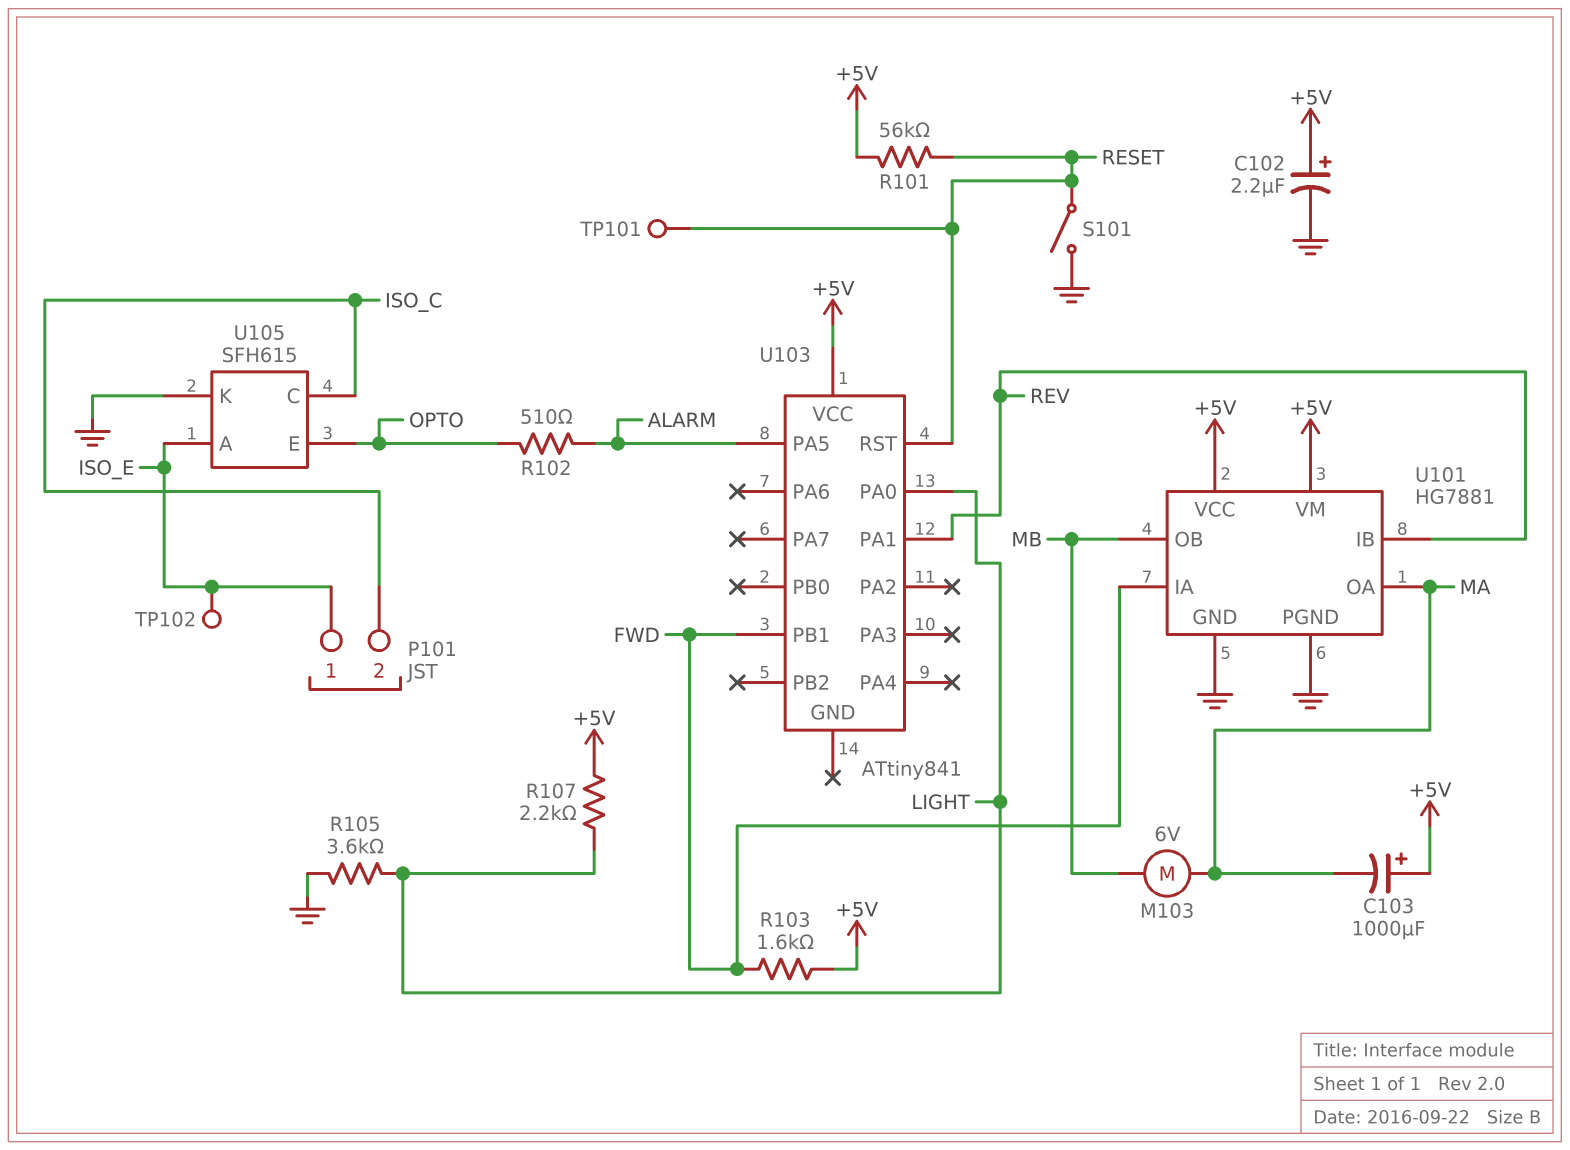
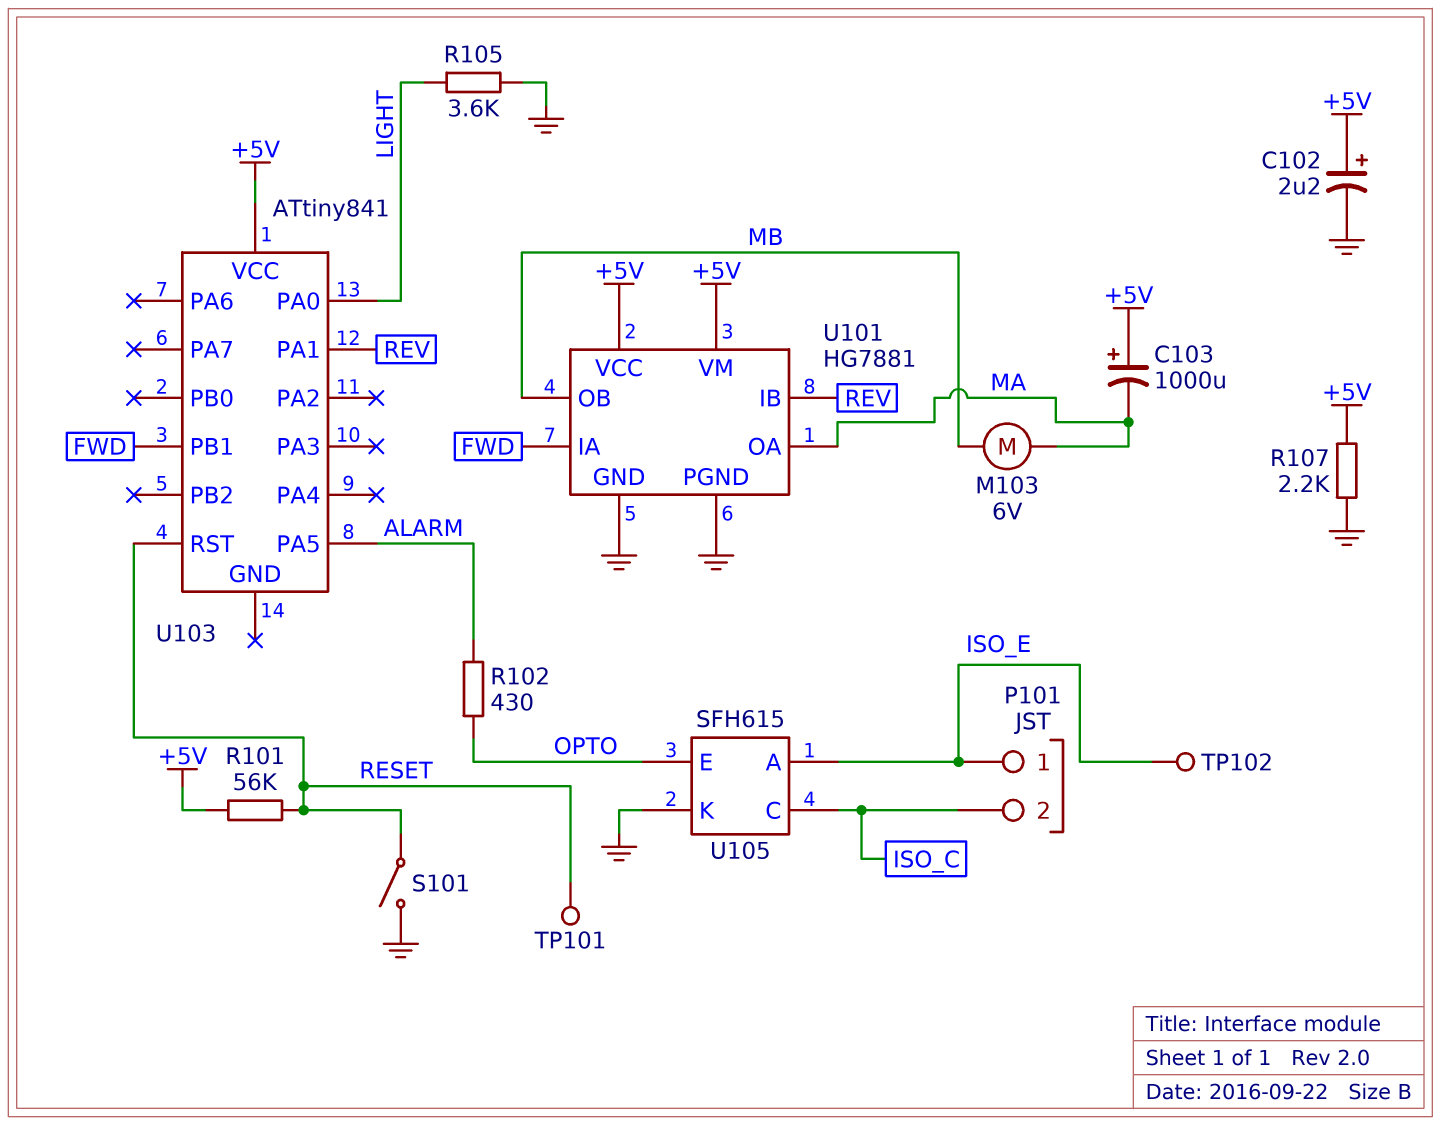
R102: 510 (ALARM, OPTO) -> 430 (ALARM, OPTO)
R103: 1.6k (+5V, FWD) -> none
R107: 2.2k (+5V, LIGHT) -> 2.2k (+5V, GND)

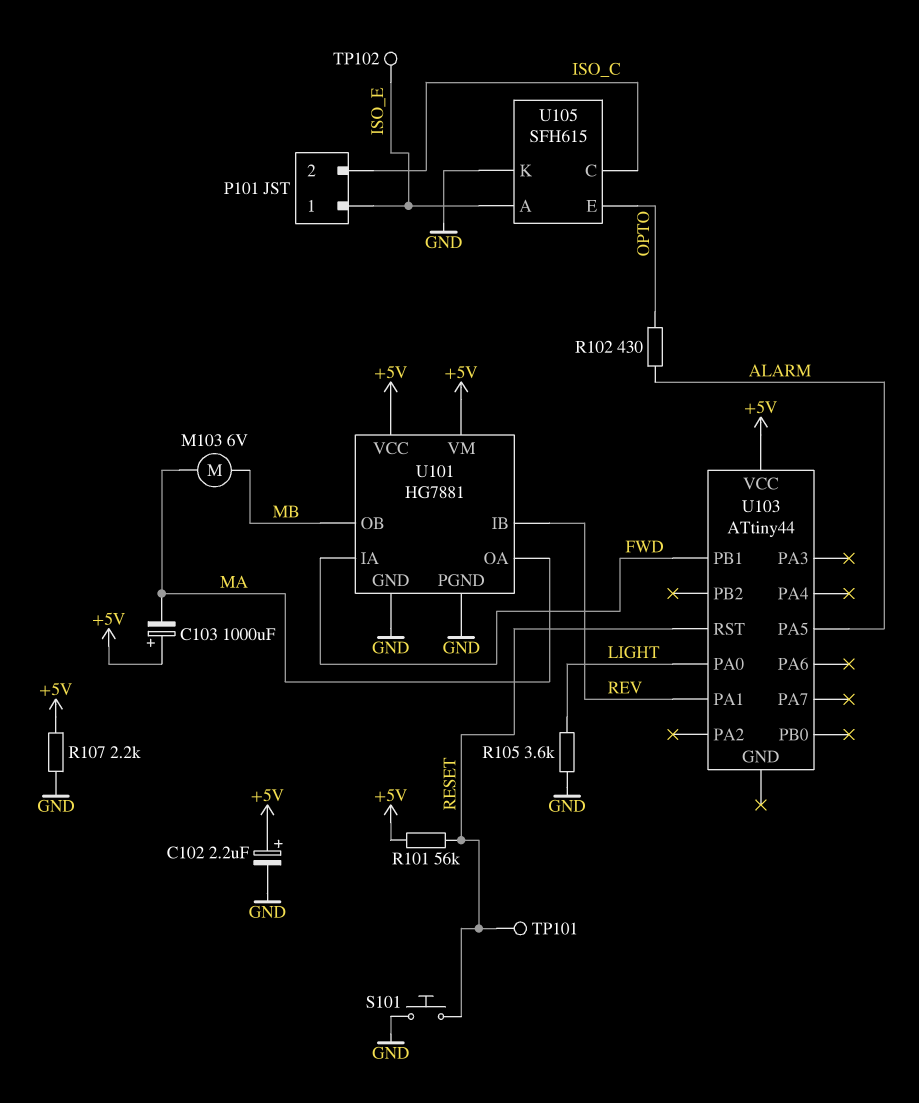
S101: switch (GND, RESET) -> button (GND, RESET)
U103: ATtiny841 -> ATtiny44

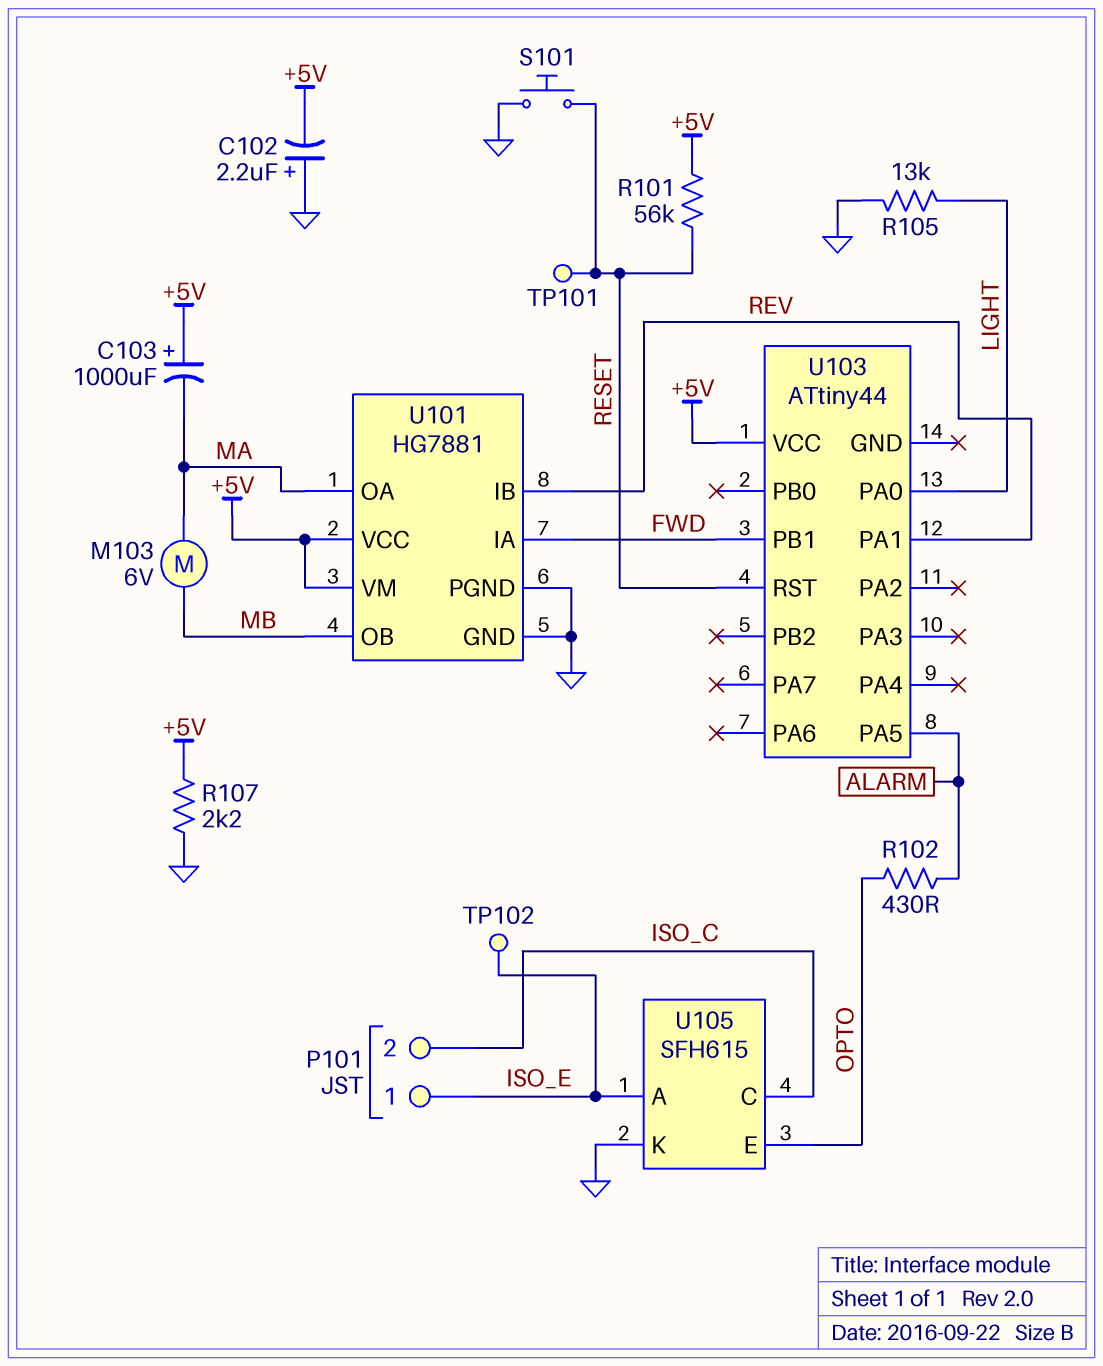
C102: 2.2uF (plus +5V, minus GND) -> 2.2uF (plus GND, minus +5V)
R105: 3.6k (GND, LIGHT) -> 13k (GND, LIGHT)

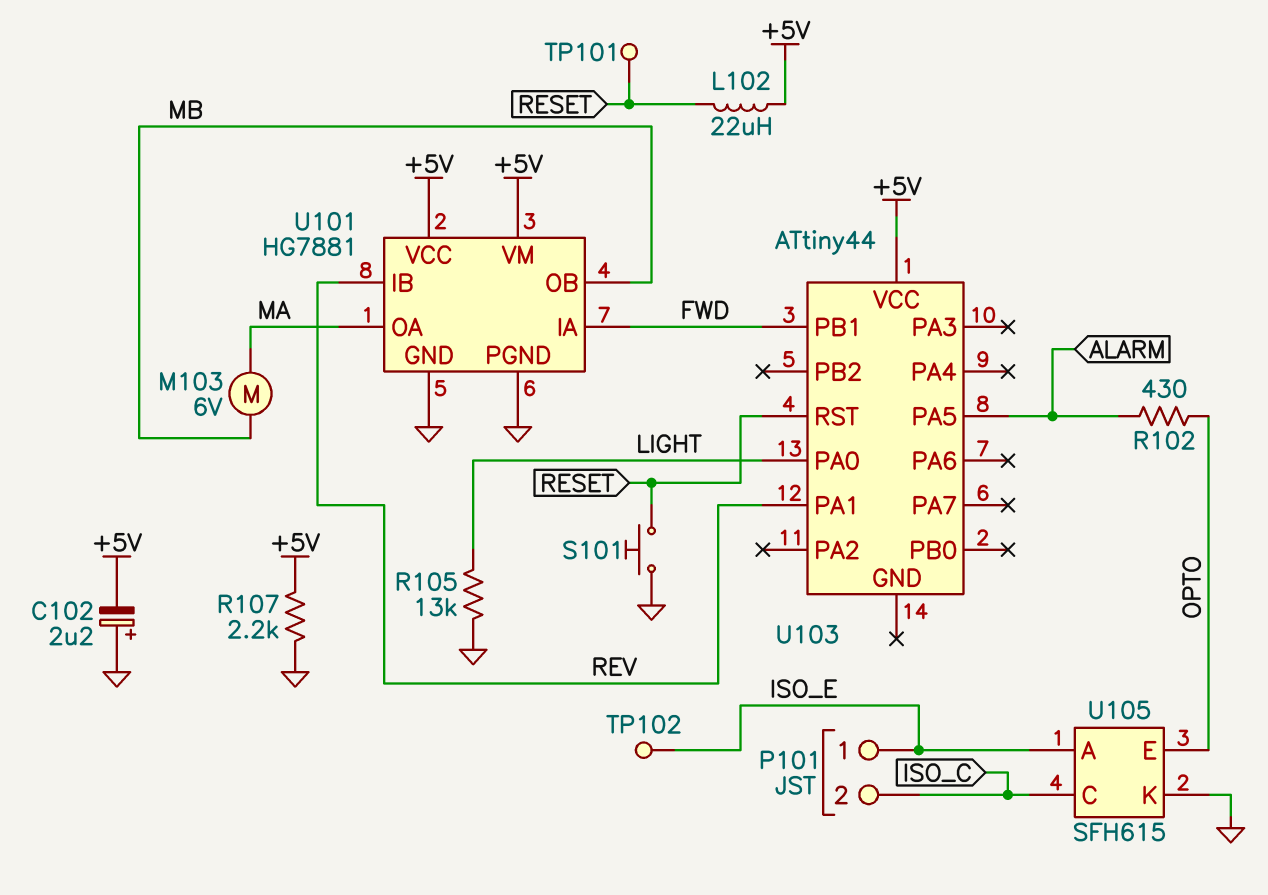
C103: 1000uF (plus +5V, minus MA) -> none
L102: none -> 22uH (+5V, RESET)
R101: 56k (+5V, RESET) -> none

